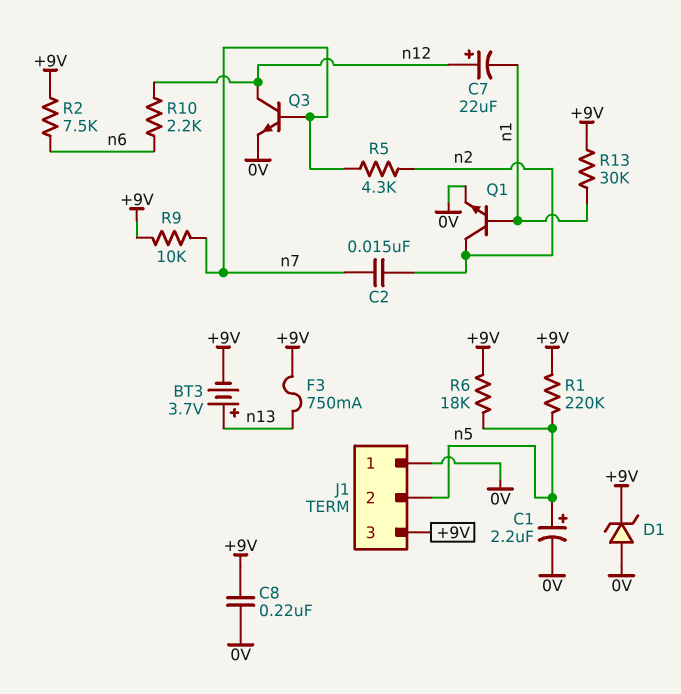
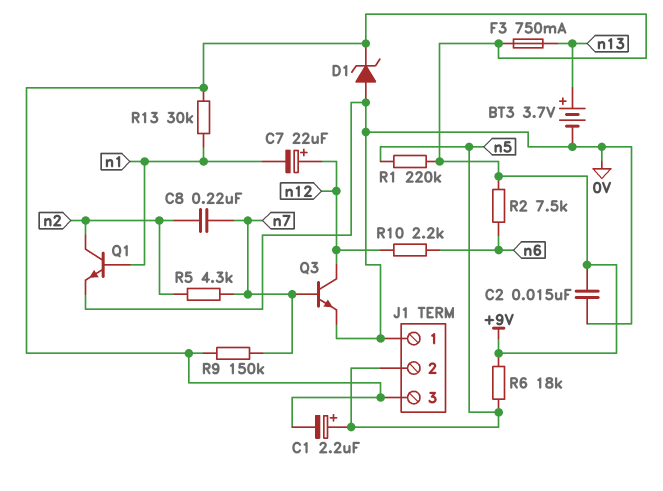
BT3: 3.7V (plus n13, minus +9V) -> 3.7V (plus n13, minus 0V)
C1: 2.2uF (plus n5, minus 0V) -> 2.2uF (plus n5, minus +9V)
C2: 15nF (n2, n7) -> 15nF (+9V, 0V)
C8: 220nF (+9V, 0V) -> 220nF (n2, n7)
R9: 10k (+9V, n7) -> 150k (+9V, n7)

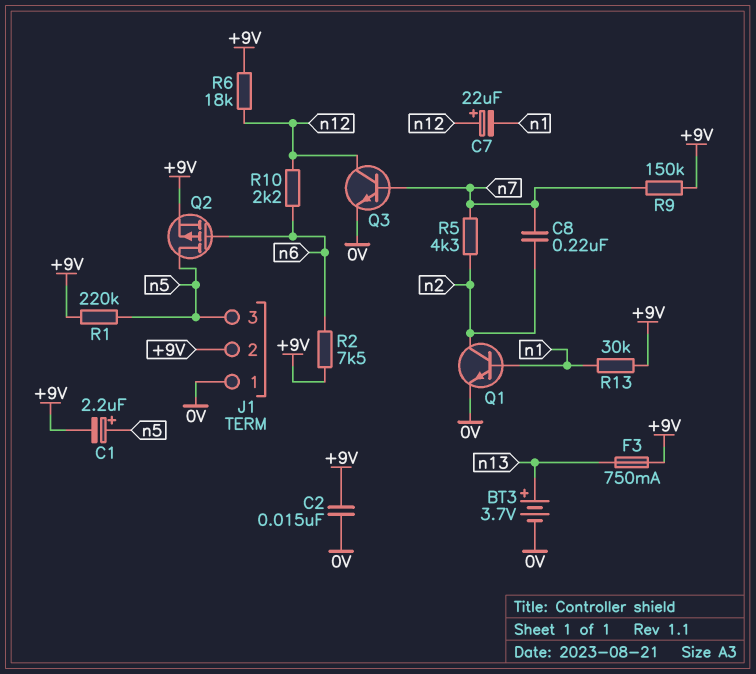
D1: zener (A 0V, K +9V) -> none
J1 pin 2: n5 -> +9V
J1 pin 3: +9V -> n5
Q2: none -> PMOS (G n6, D n5, S +9V)
R6: 18k (+9V, n5) -> 18k (+9V, n12)

